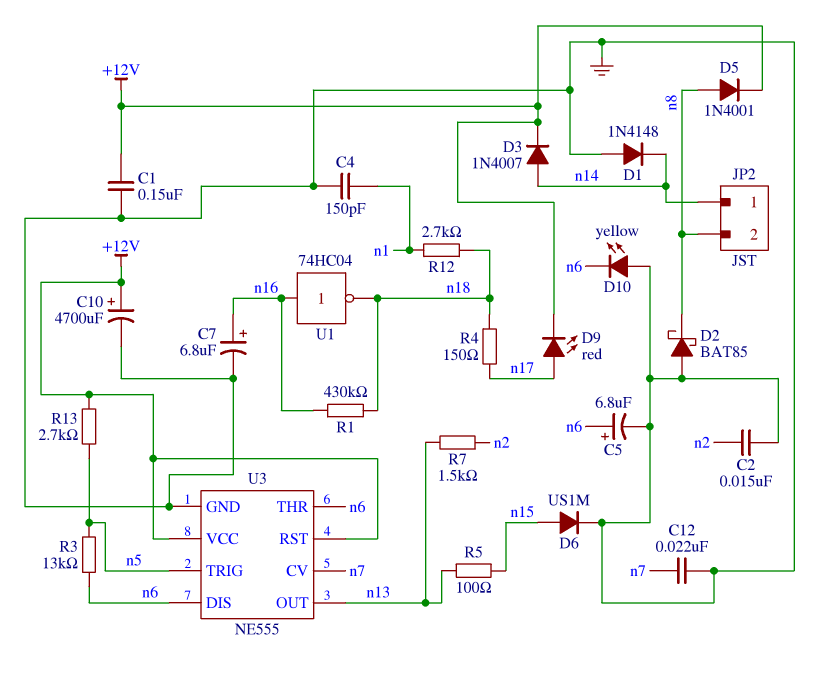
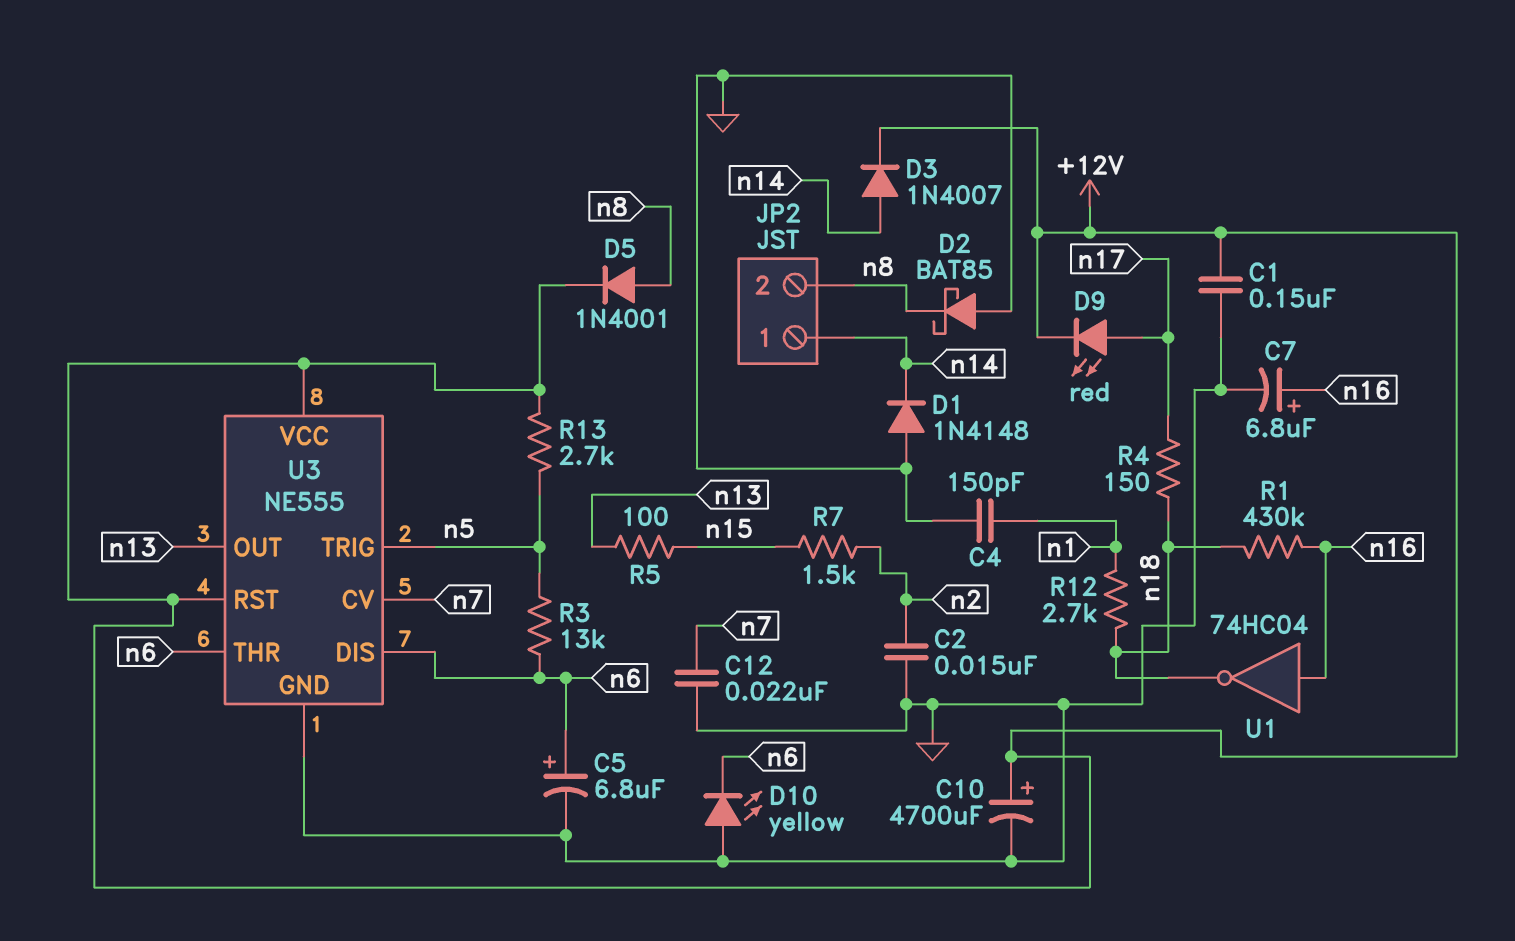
D6: diode US1M (A n15, K GND) -> none
R7: 1.5k (n2, n13) -> 1.5k (n2, n15)

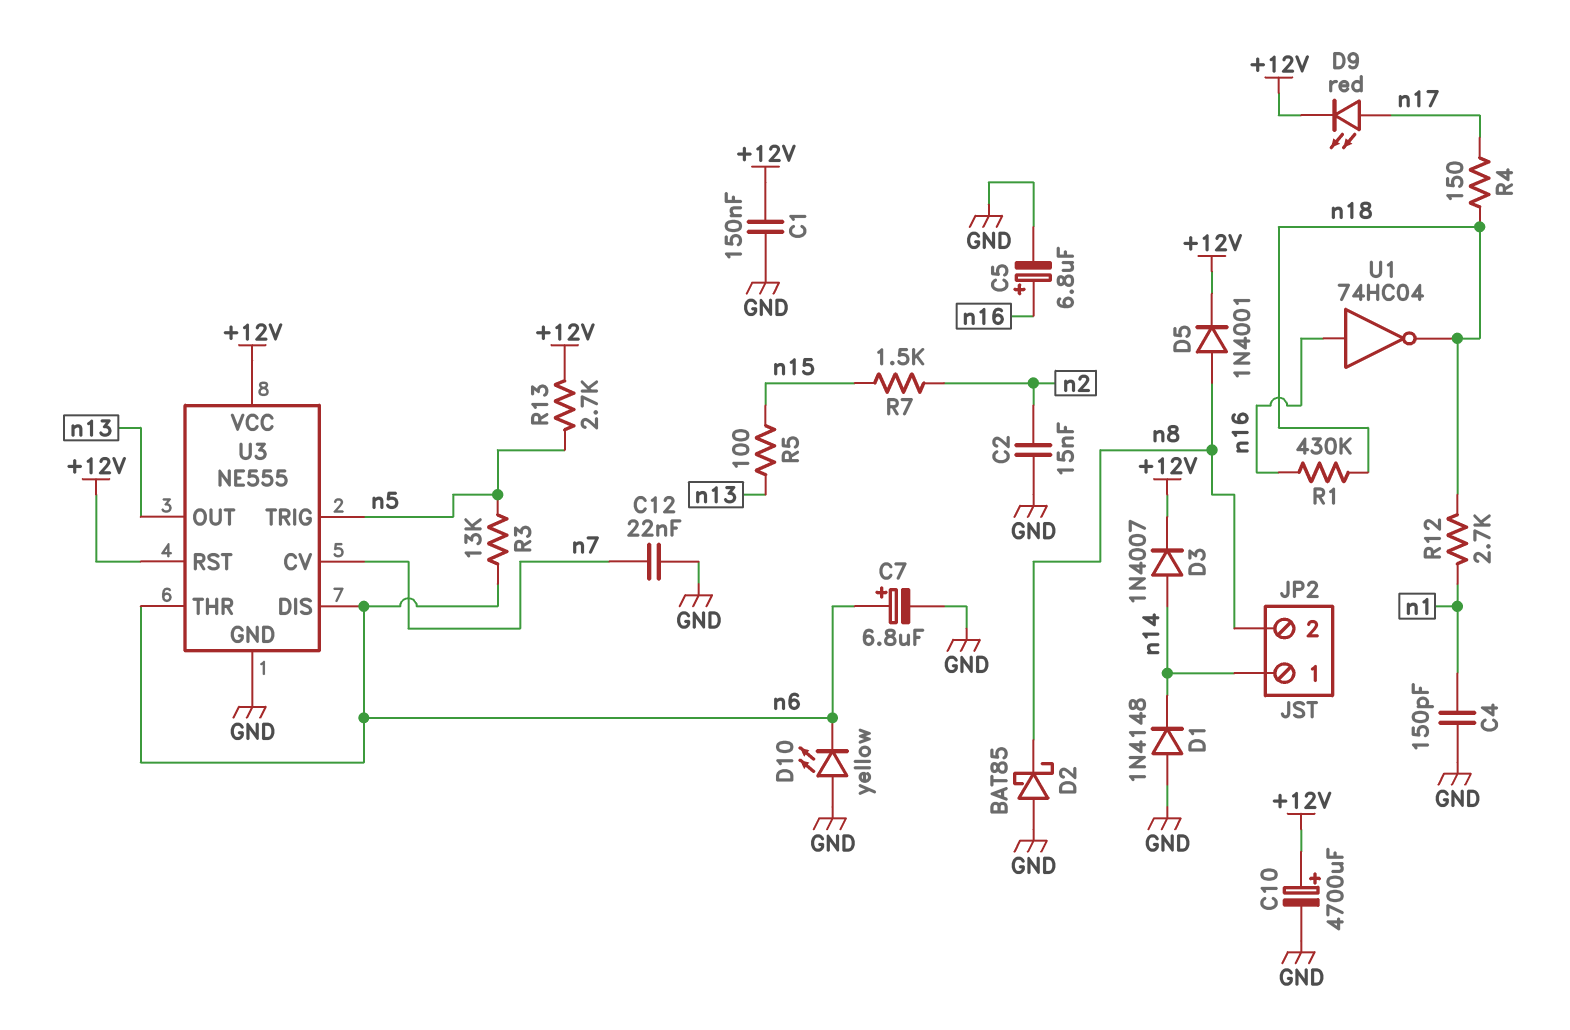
C5: 6.8uF (plus n6, minus GND) -> 6.8uF (plus n16, minus GND)
C7: 6.8uF (plus n16, minus GND) -> 6.8uF (plus n6, minus GND)

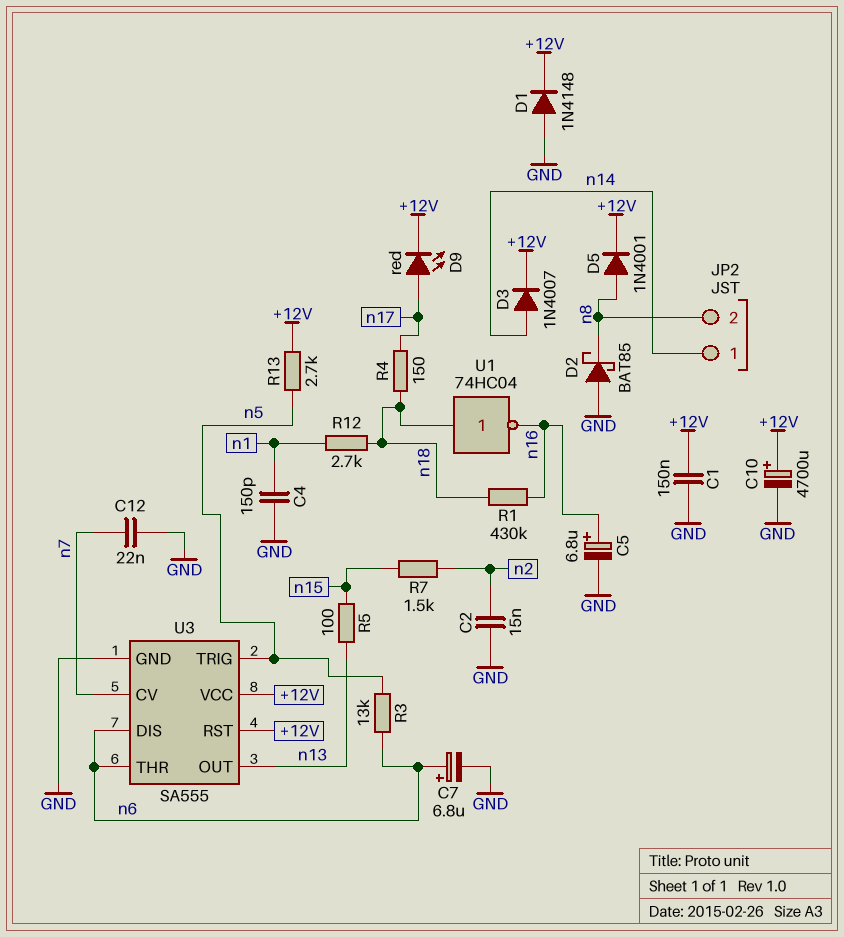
D1: diode 1N4148 (A GND, K n14) -> diode 1N4148 (A GND, K +12V)
D10: LED yellow (A GND, K n6) -> none
U1: NOT 74HC04 (in n16, out n18) -> NOT 74HC04 (in n18, out n16)
U3: NE555 -> SA555

